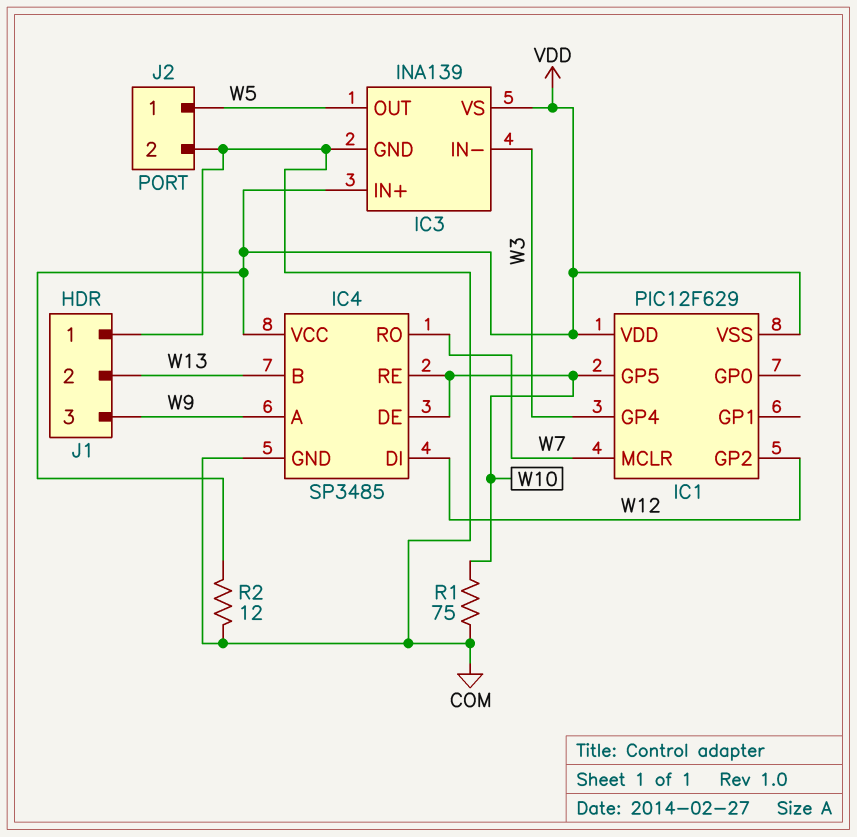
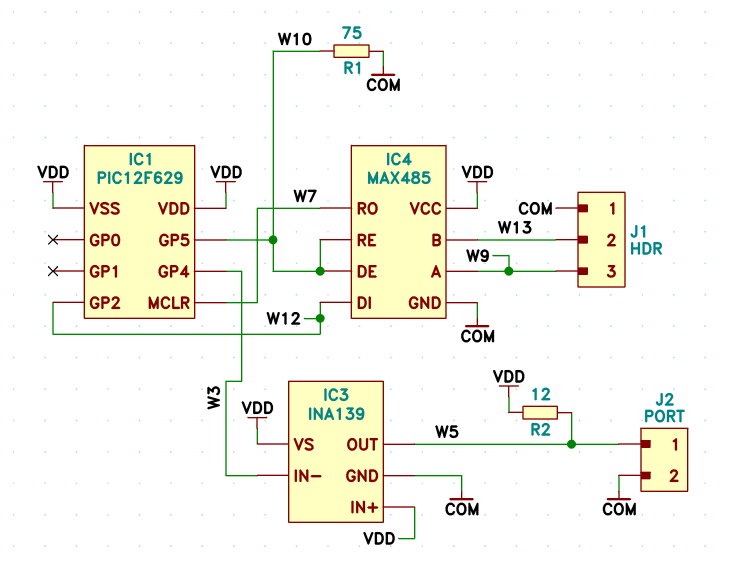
IC4: SP3485 -> MAX485
R2: 12 (COM, VDD) -> 12 (VDD, W5)

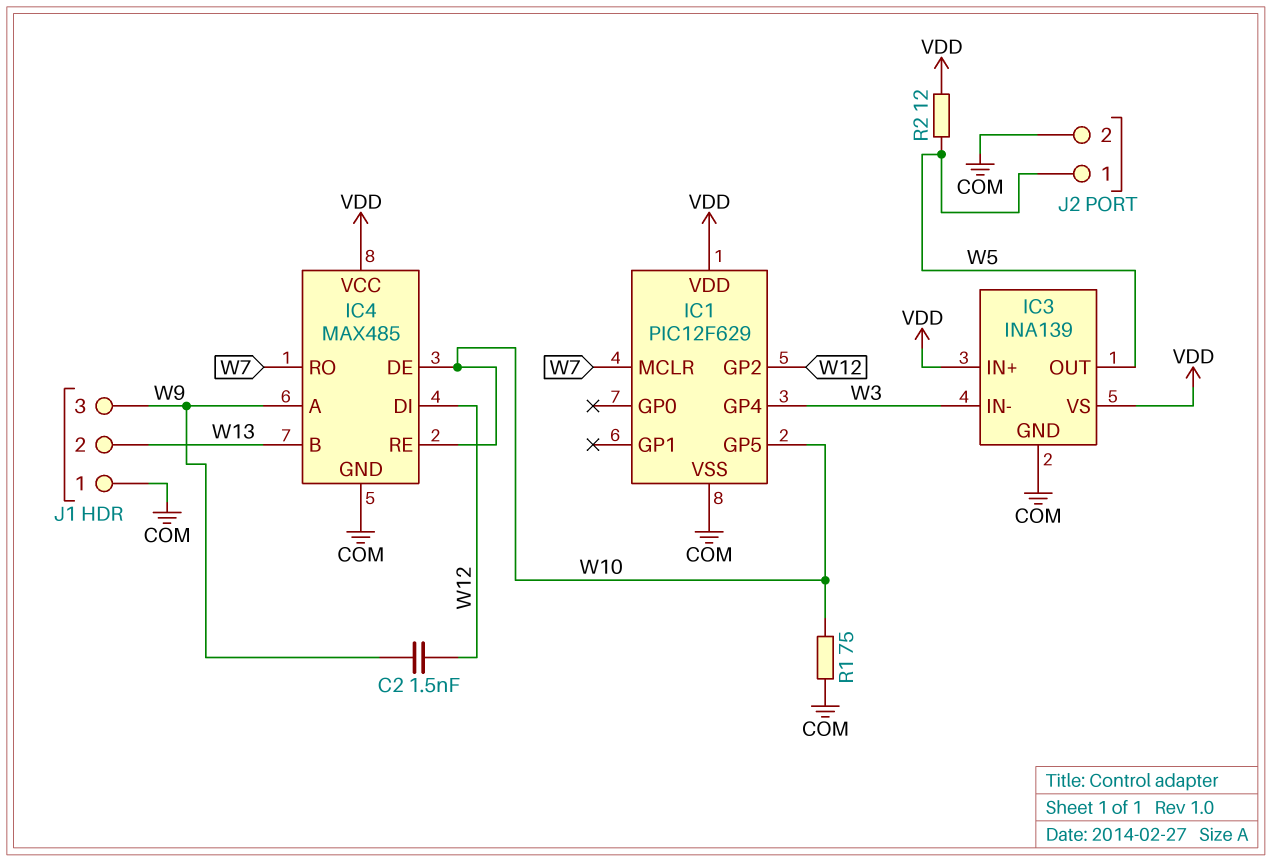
C2: none -> 1.5nF (W9, W12)
IC1 pin VSS: VDD -> COM

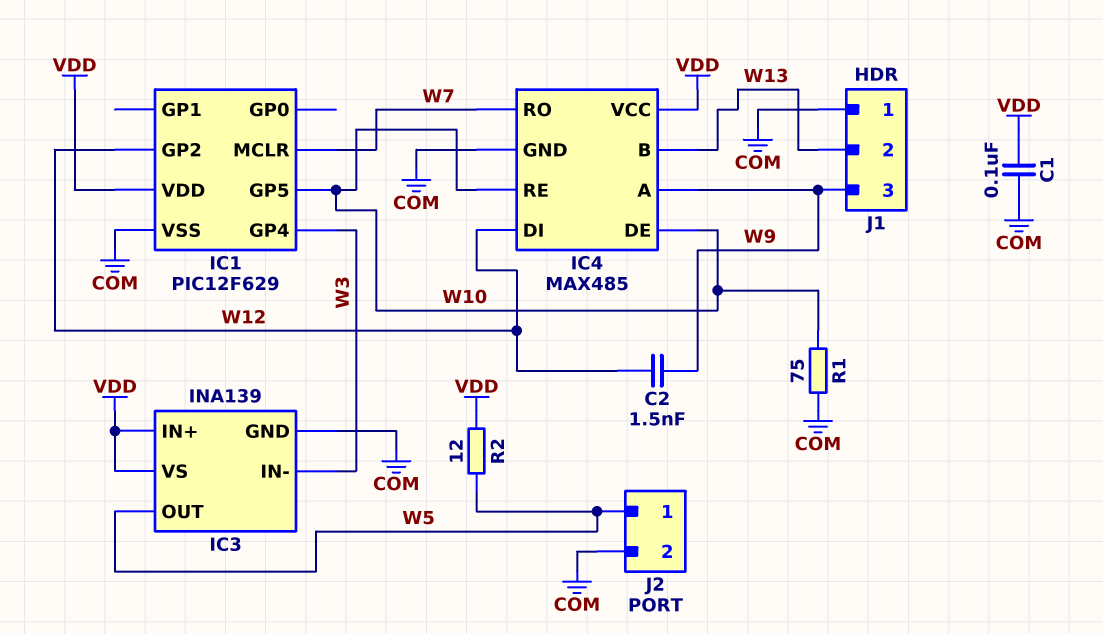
C1: none -> 100nF (COM, VDD)

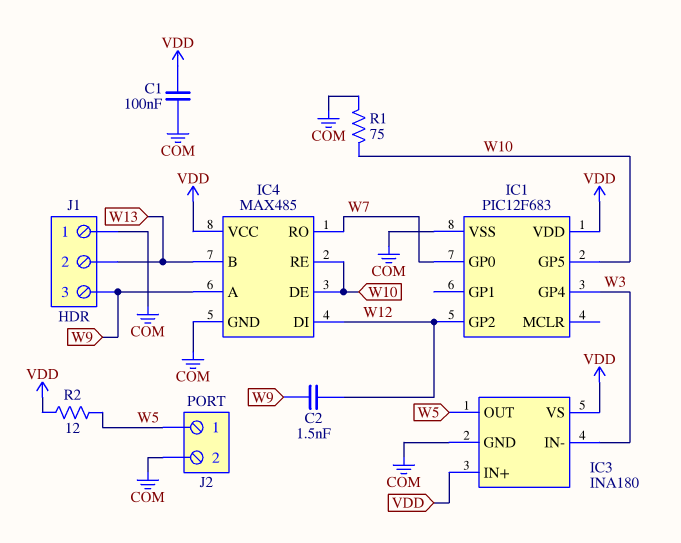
IC1: PIC12F629 -> PIC12F683
IC1 pin GP0: none -> W7
IC1 pin MCLR: W7 -> none
IC3: INA139 -> INA180

